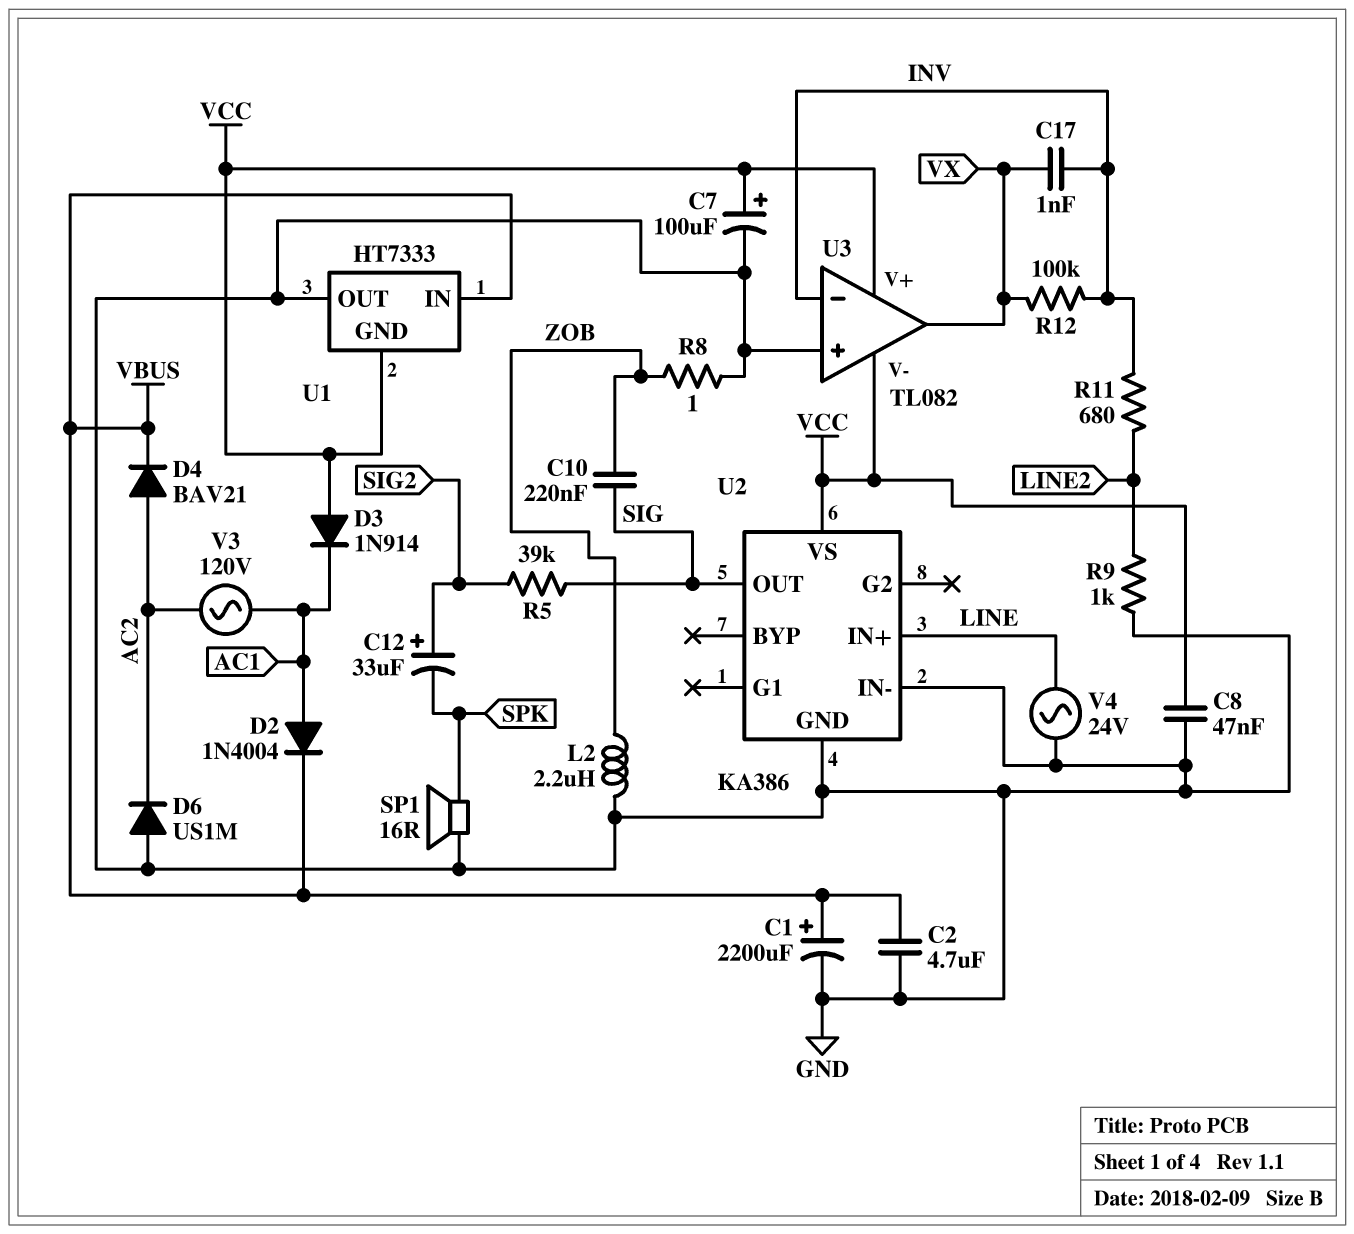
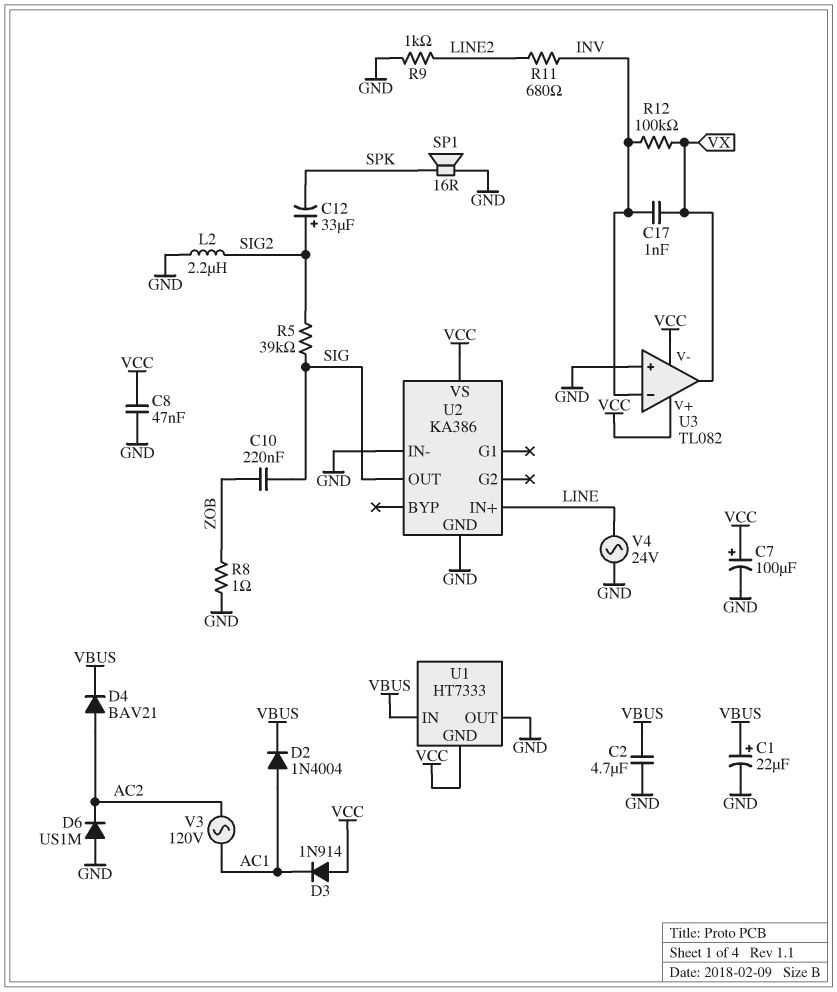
C1: 2200uF (plus VBUS, minus GND) -> 22uF (plus VBUS, minus GND)
L2: 2.2uH (GND, ZOB) -> 2.2uH (GND, SIG2)

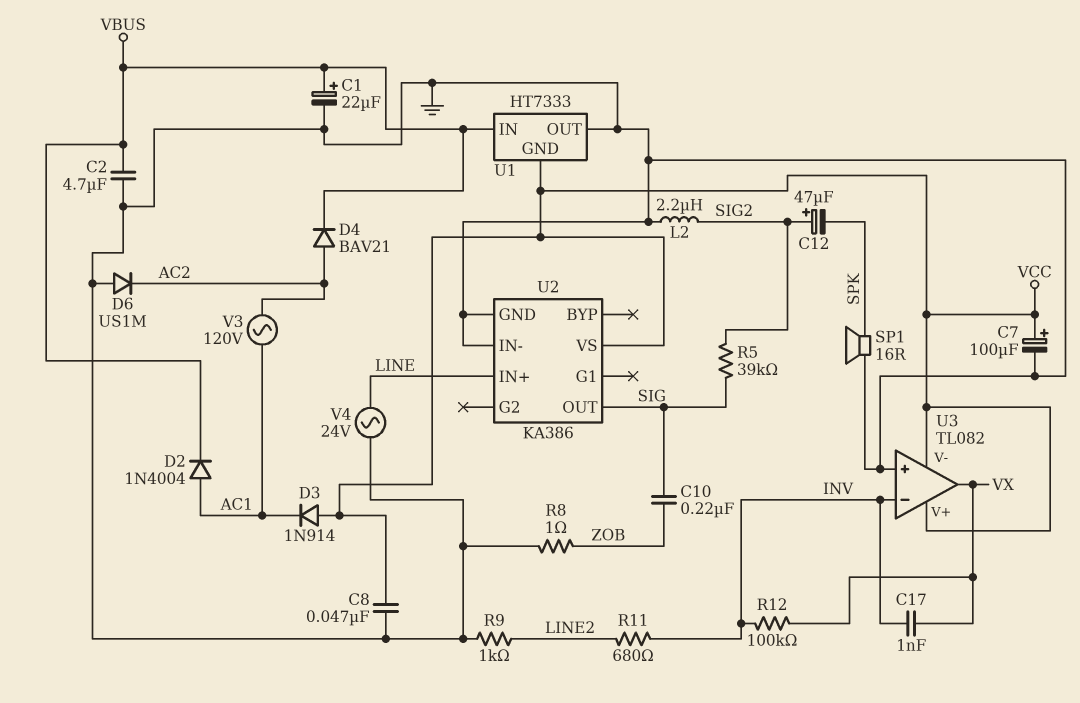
C12: 33uF (plus SIG2, minus SPK) -> 47uF (plus SIG2, minus SPK)

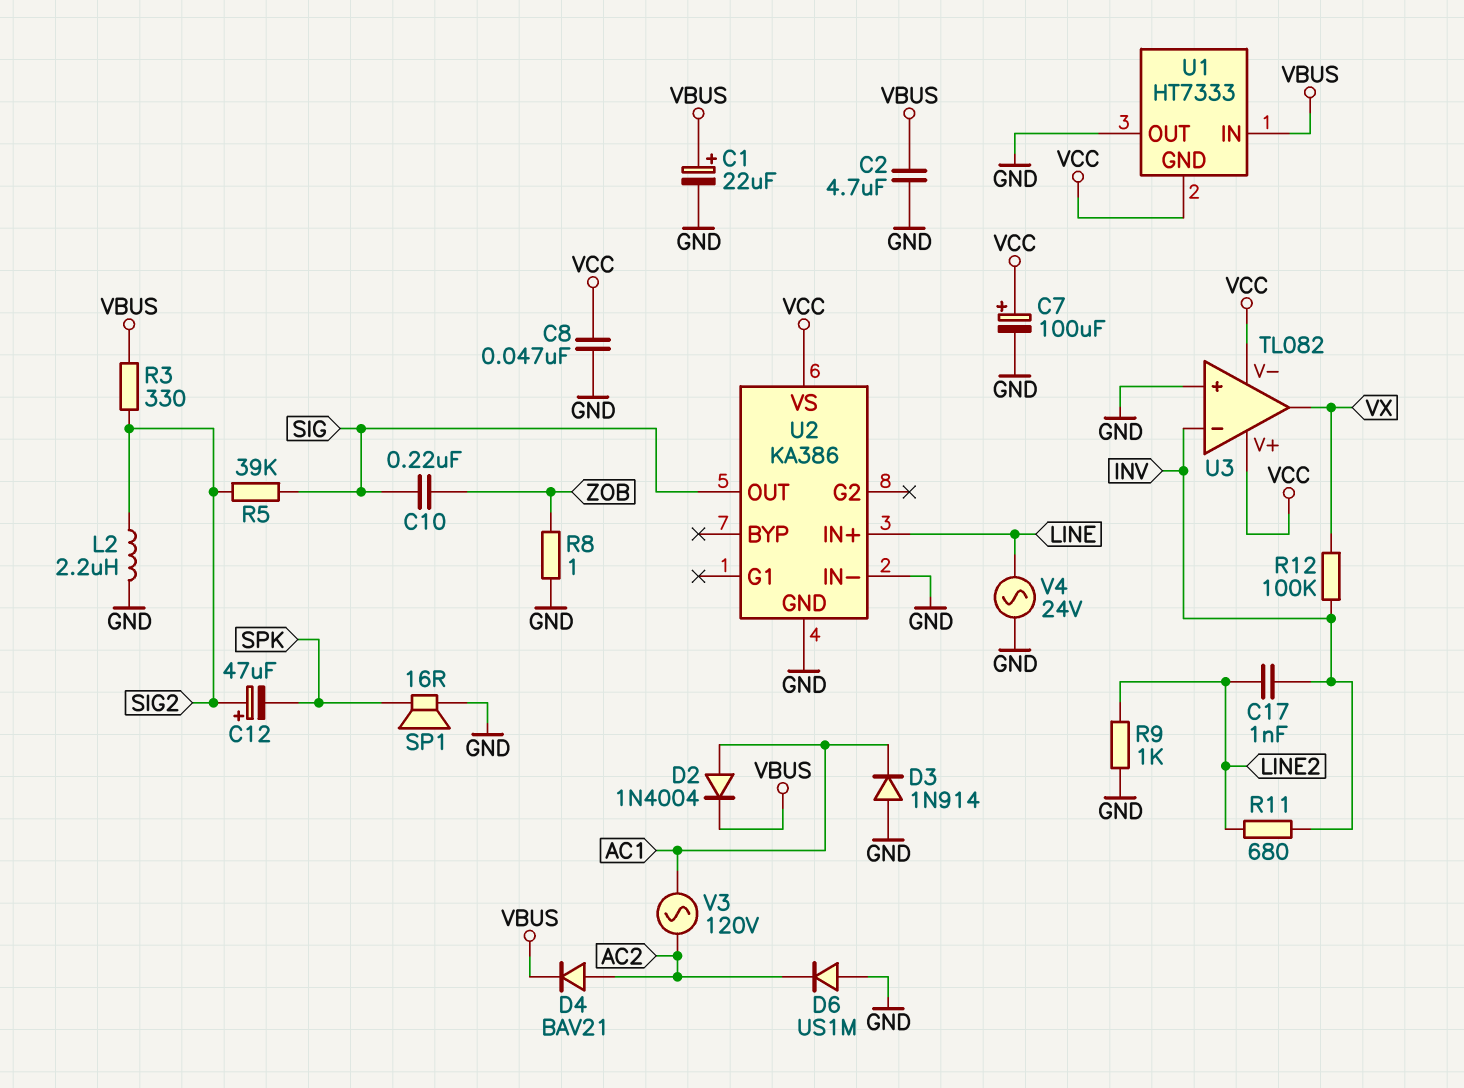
C17: 1nF (INV, VX) -> 1nF (INV, LINE2)
D3: diode 1N914 (A VCC, K AC1) -> diode 1N914 (A GND, K AC1)
R3: none -> 330 (SIG2, VBUS)

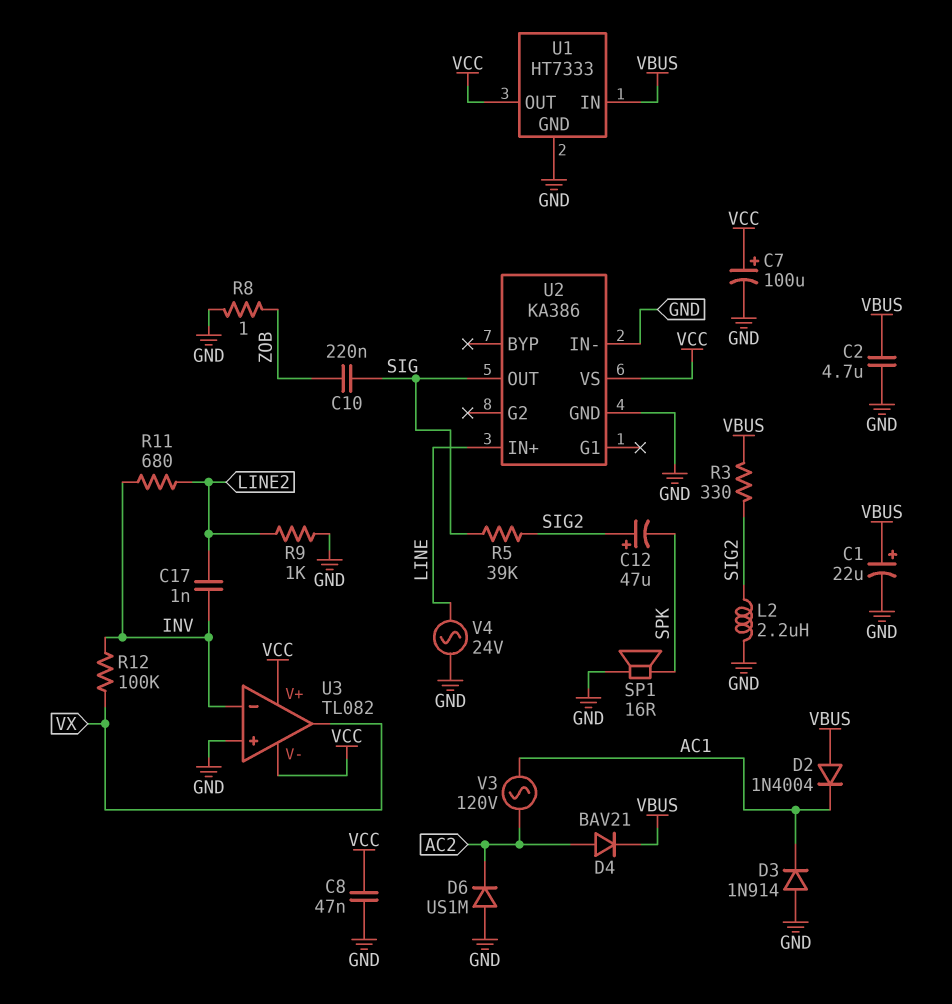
D2: diode 1N4004 (A AC1, K VBUS) -> diode 1N4004 (A VBUS, K AC1)
U1 pin GND: VCC -> GND
U1 pin OUT: GND -> VCC

